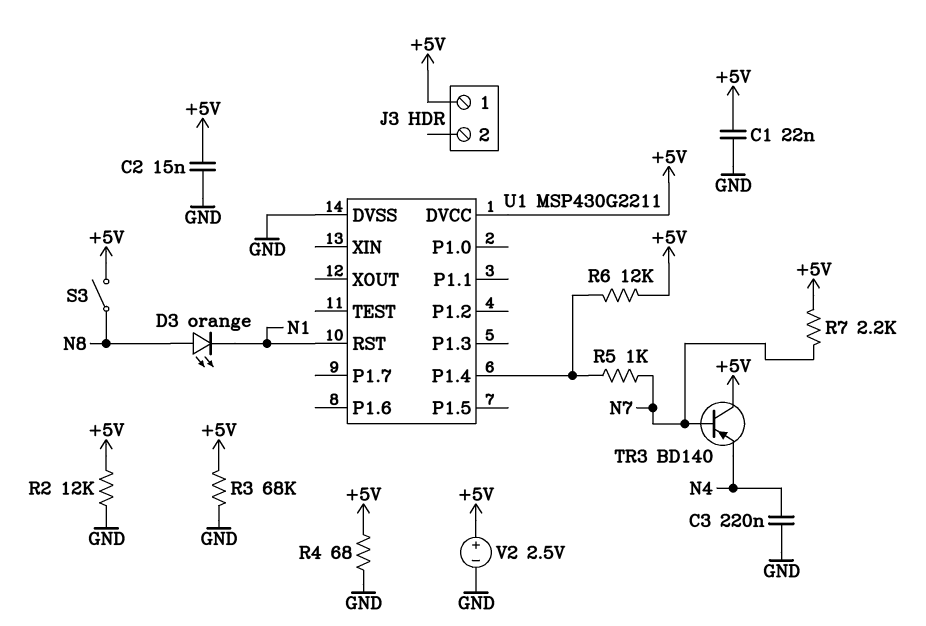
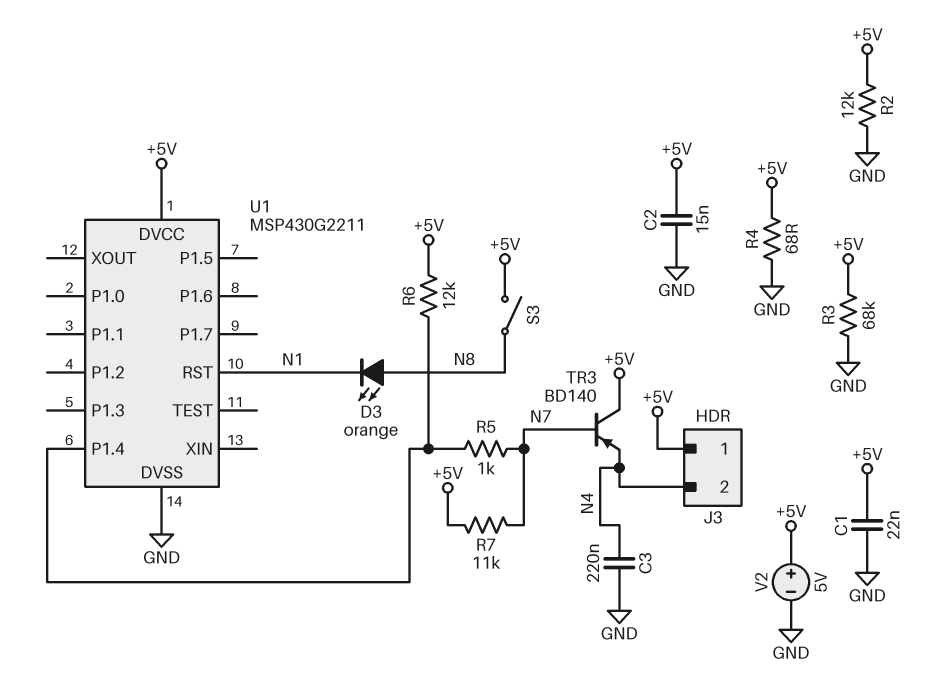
J3 pin 2: none -> N4
R7: 2.2k (+5V, N7) -> 11k (+5V, N7)
V2: 2.5V (plus +5V, minus GND) -> 5V (plus +5V, minus GND)

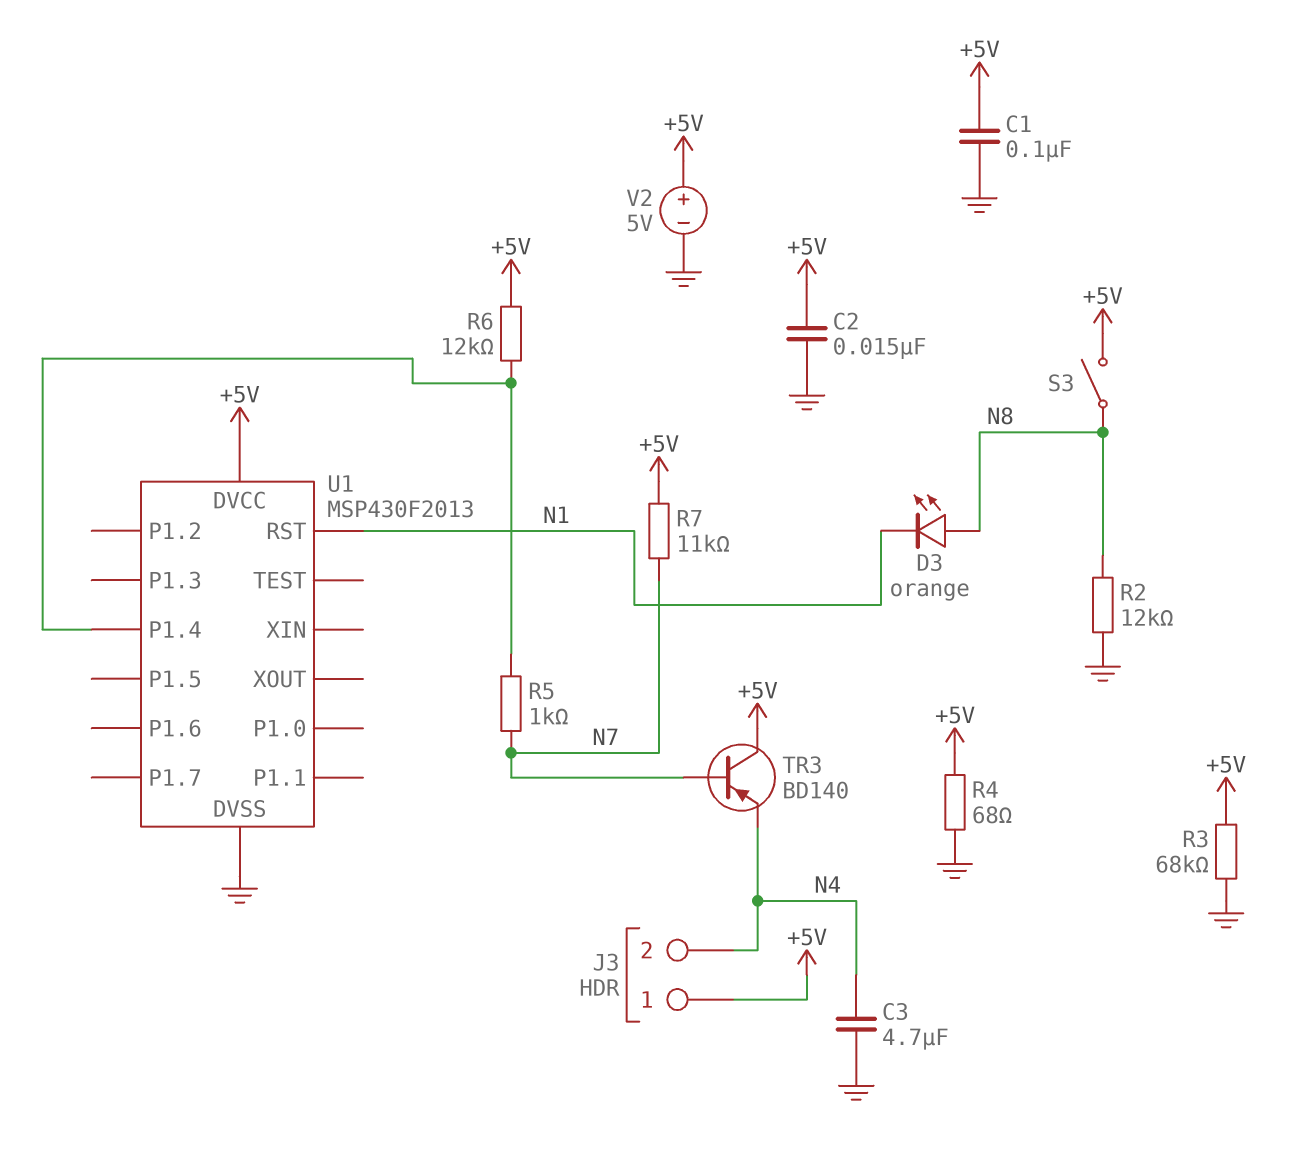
C1: 22nF (+5V, GND) -> 100nF (+5V, GND)
C3: 220nF (GND, N4) -> 4.7uF (GND, N4)
R2: 12k (+5V, GND) -> 12k (GND, N8)
U1: MSP430G2211 -> MSP430F2013

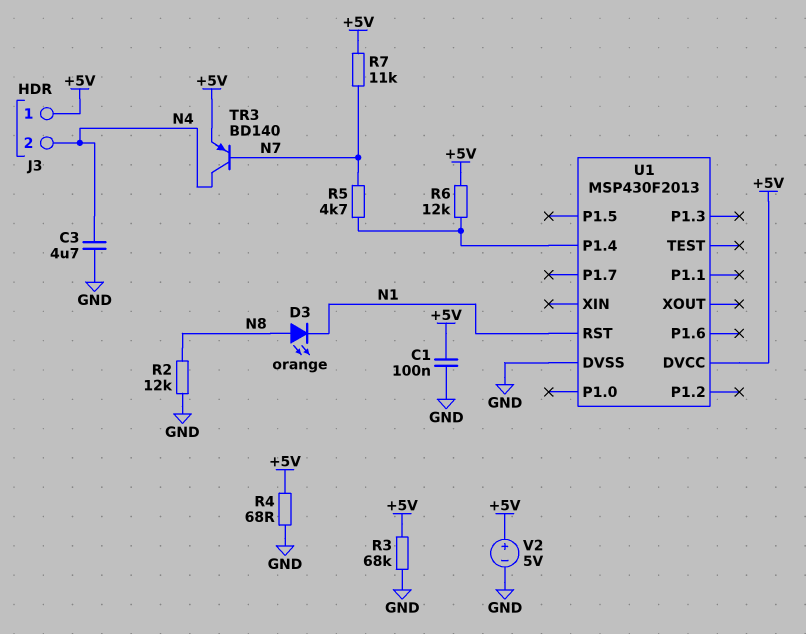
C2: 15nF (+5V, GND) -> none
R5: 1k (N7, U1/P1.4) -> 4.7k (N7, U1/P1.4)
S3: switch (+5V, N8) -> none
TR3: PNP BD140 (B N7, C +5V, E N4) -> PNP BD140 (B N7, C N4, E +5V)

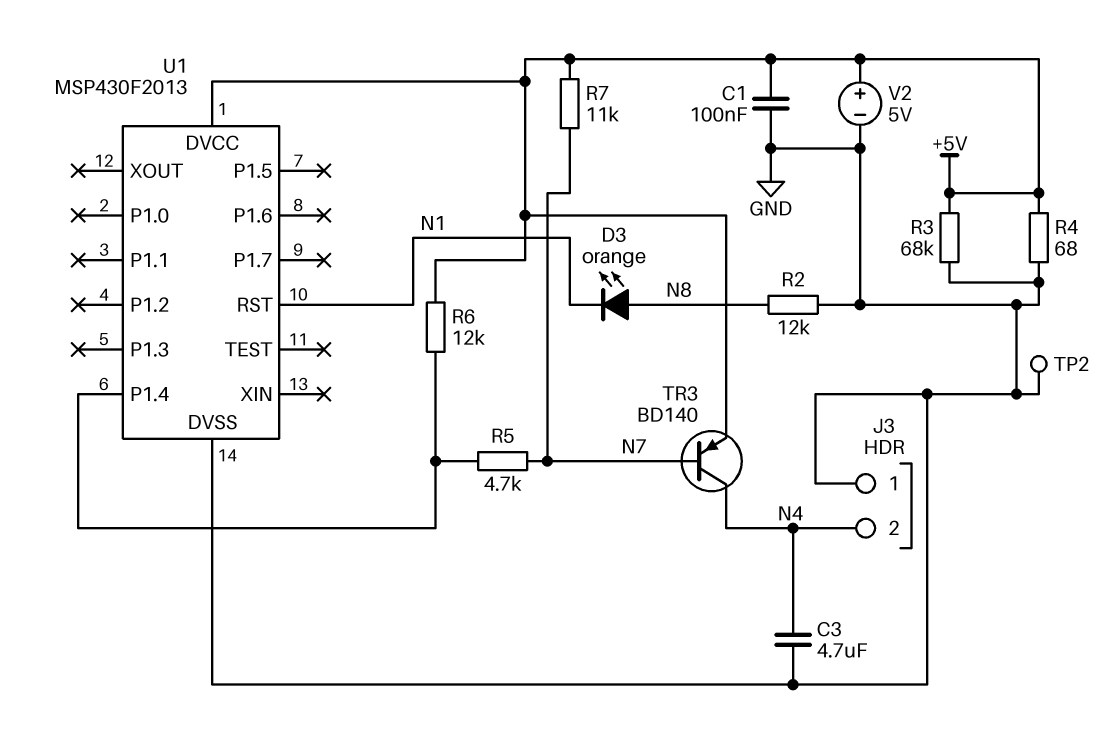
J3 pin 1: +5V -> GND
TP2: none -> test point (GND)

